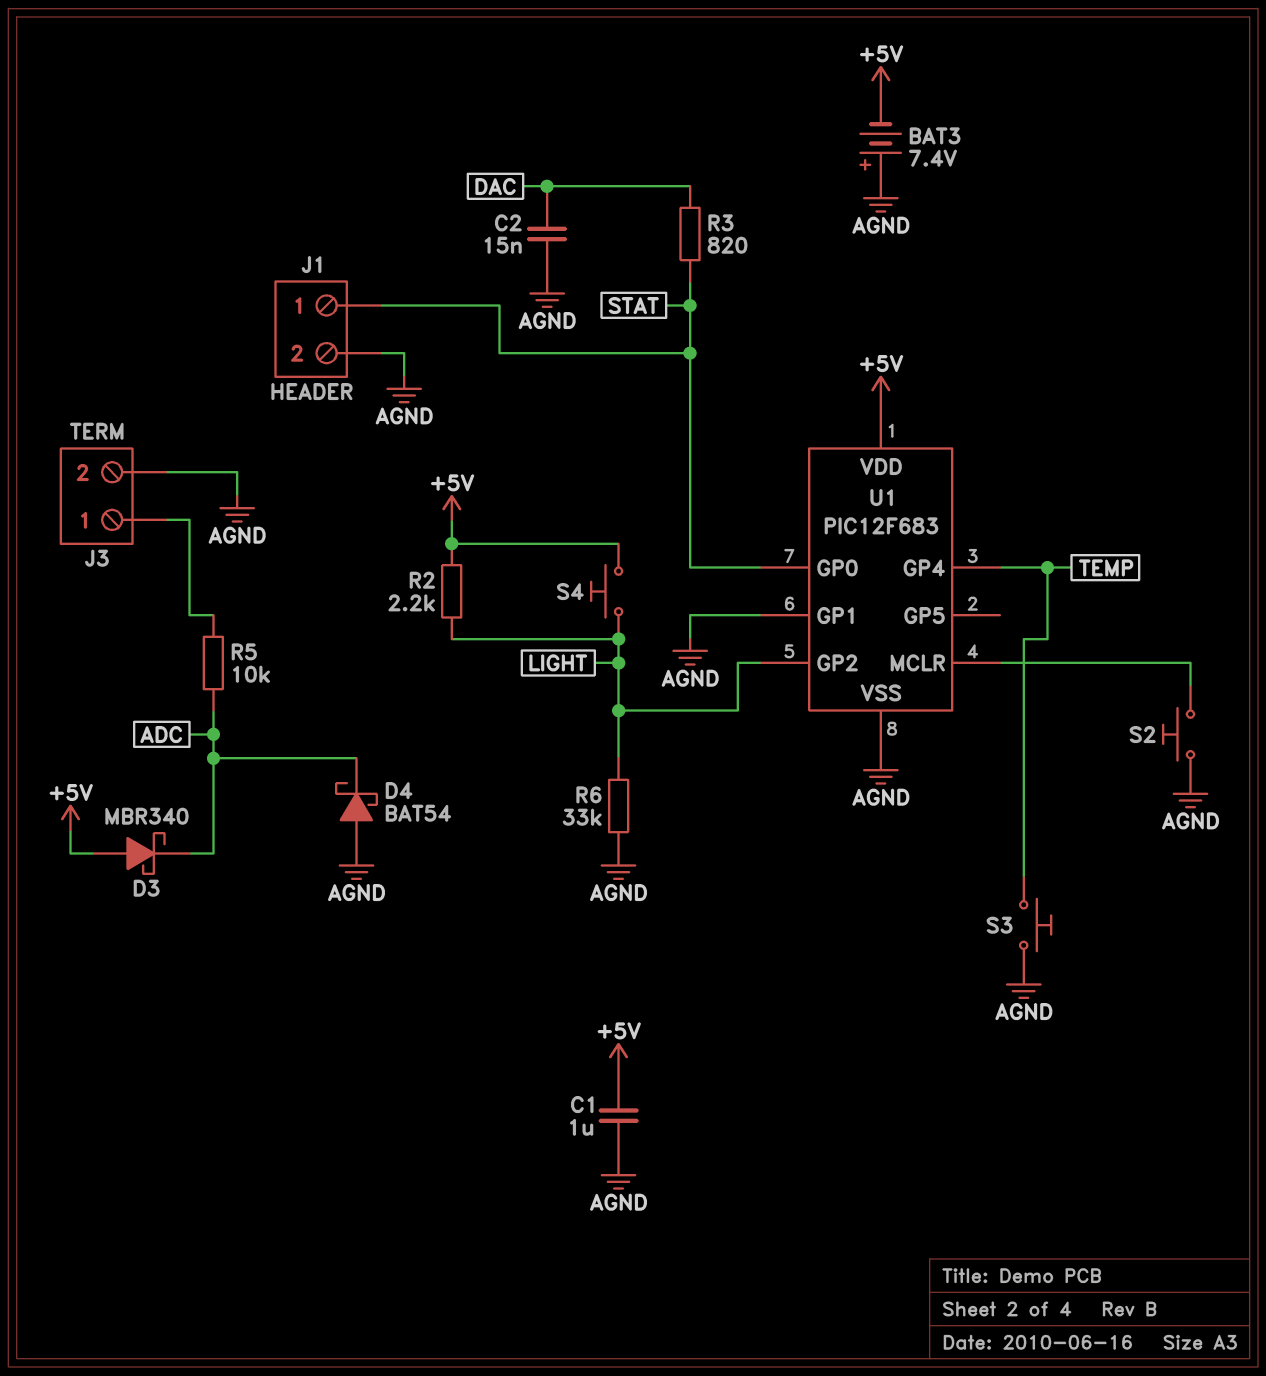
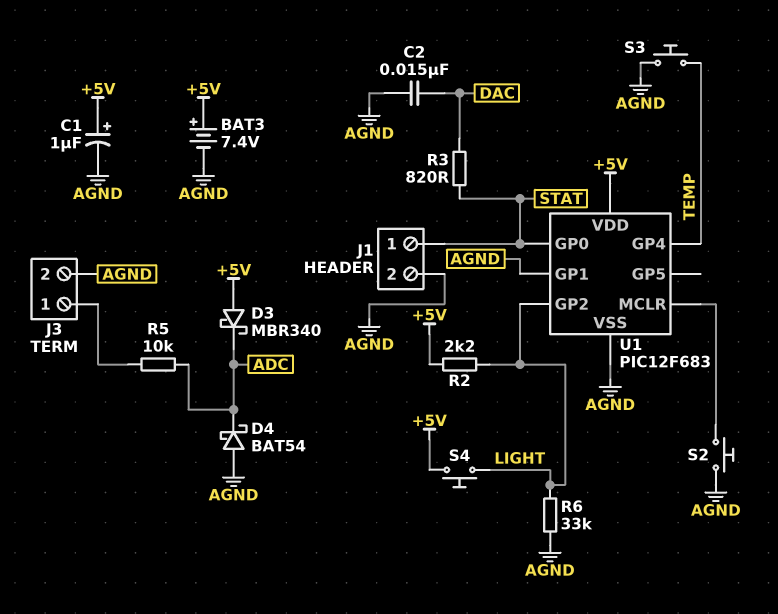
BAT3: 7.4V (plus AGND, minus +5V) -> 7.4V (plus +5V, minus AGND)
C1: 1uF (+5V, AGND) -> 1uF (plus +5V, minus AGND)

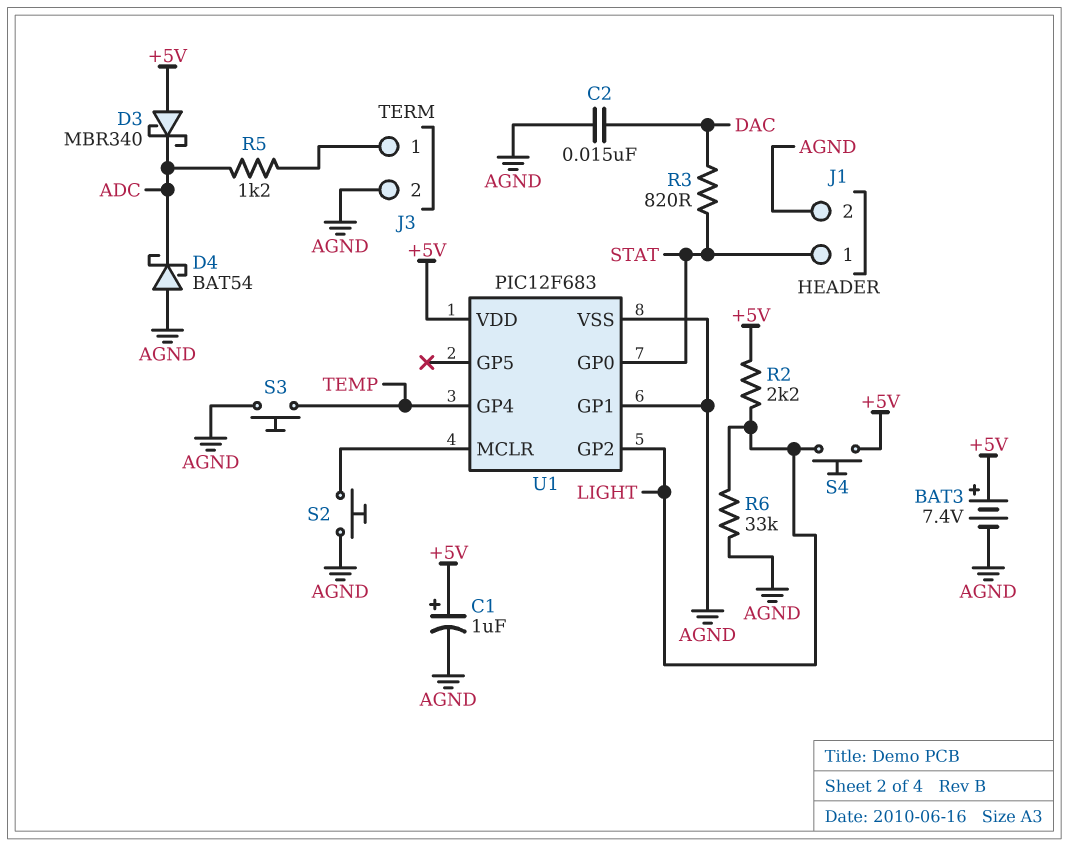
R5: 10k (ADC, J3/1) -> 1.2k (ADC, J3/1)

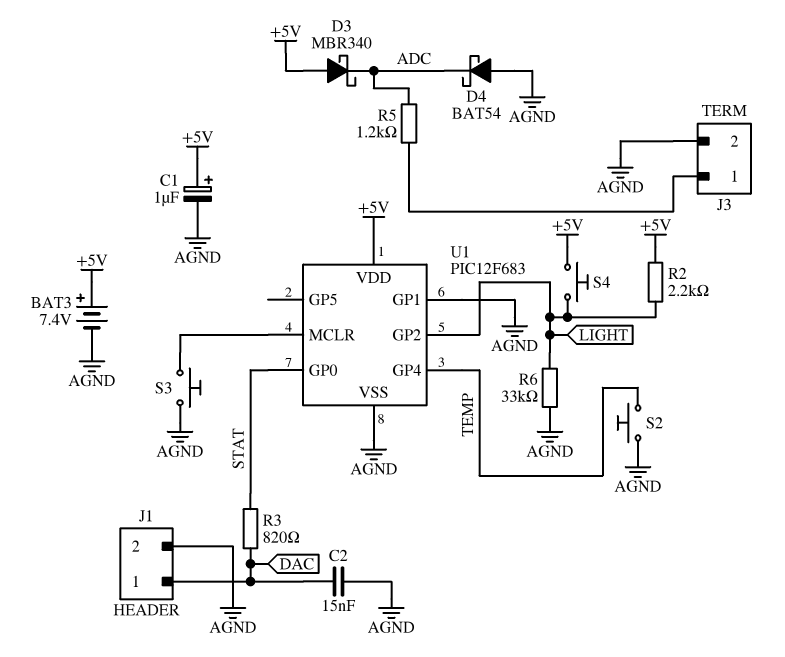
J1 pin 1: STAT -> DAC
S2: button (AGND, U1/MCLR) -> button (AGND, TEMP)
S3: button (AGND, TEMP) -> button (AGND, U1/MCLR)

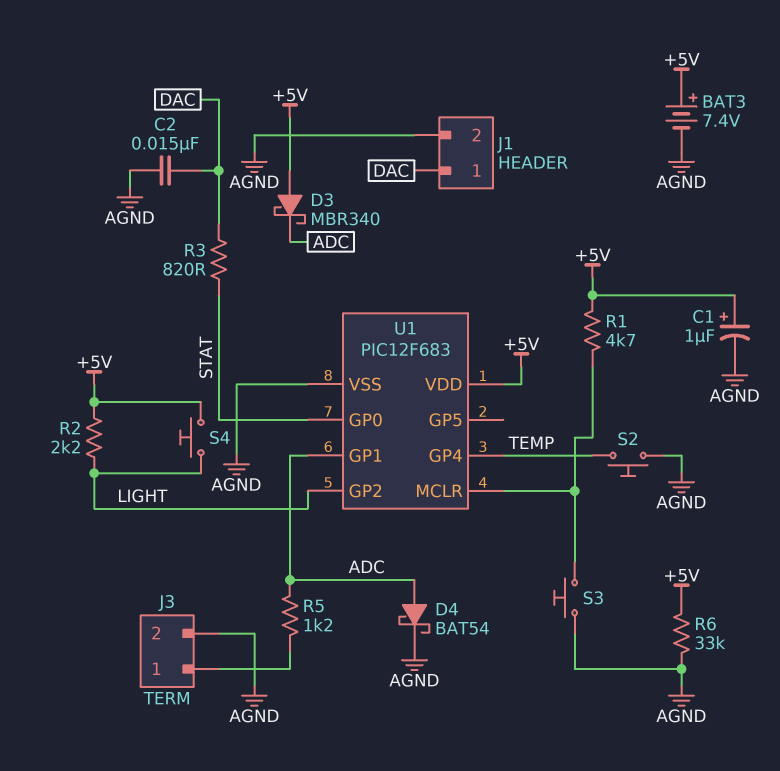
D4: schottky BAT54 (A AGND, K ADC) -> schottky BAT54 (A ADC, K AGND)
R1: none -> 4.7k (+5V, U1/MCLR)
R6: 33k (AGND, LIGHT) -> 33k (+5V, AGND)
U1 pin GP1: AGND -> ADC

